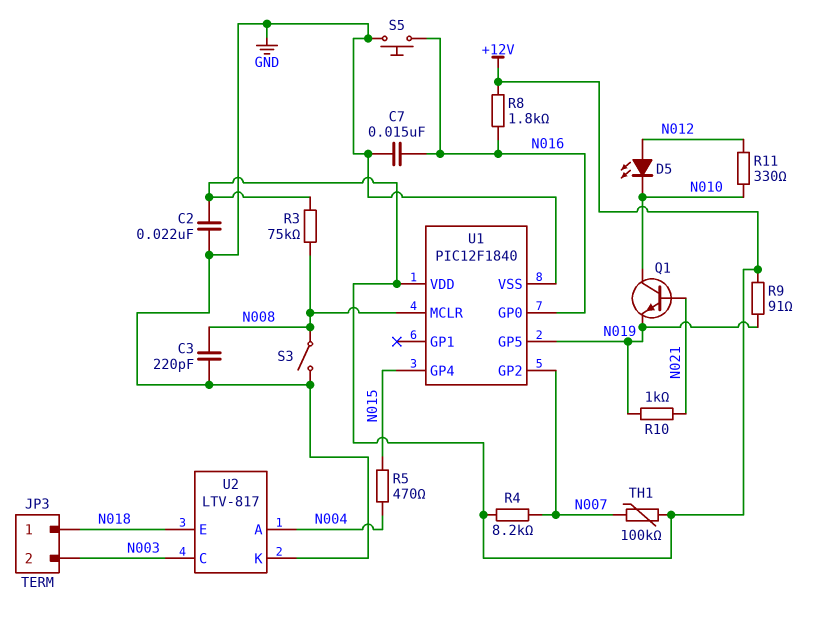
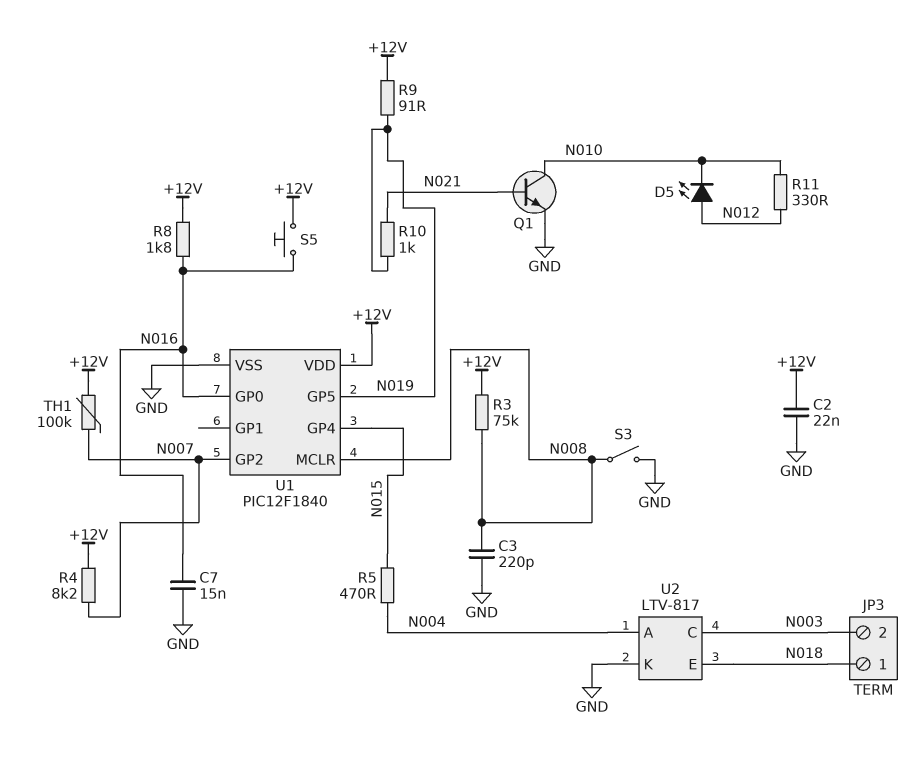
Q1: NPN (B N021, C N010, E N019) -> NPN (B N021, C N010, E GND)
S5: button (GND, N016) -> button (+12V, N016)

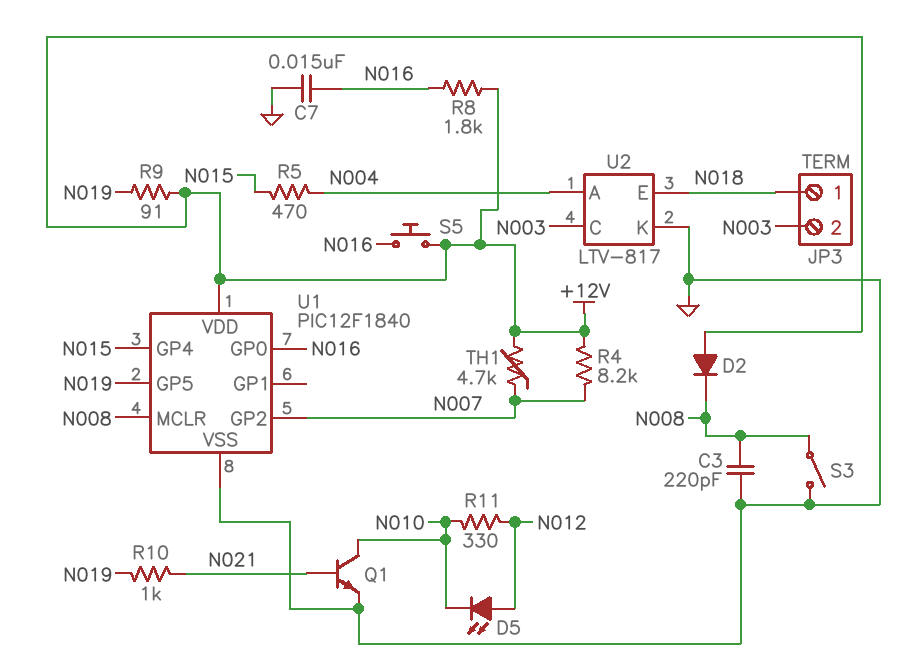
C2: 22nF (+12V, GND) -> none
D2: none -> diode (A +12V, K N008)
R3: 75k (+12V, N008) -> none
TH1: 100k (+12V, N007) -> 4.7k (+12V, N007)

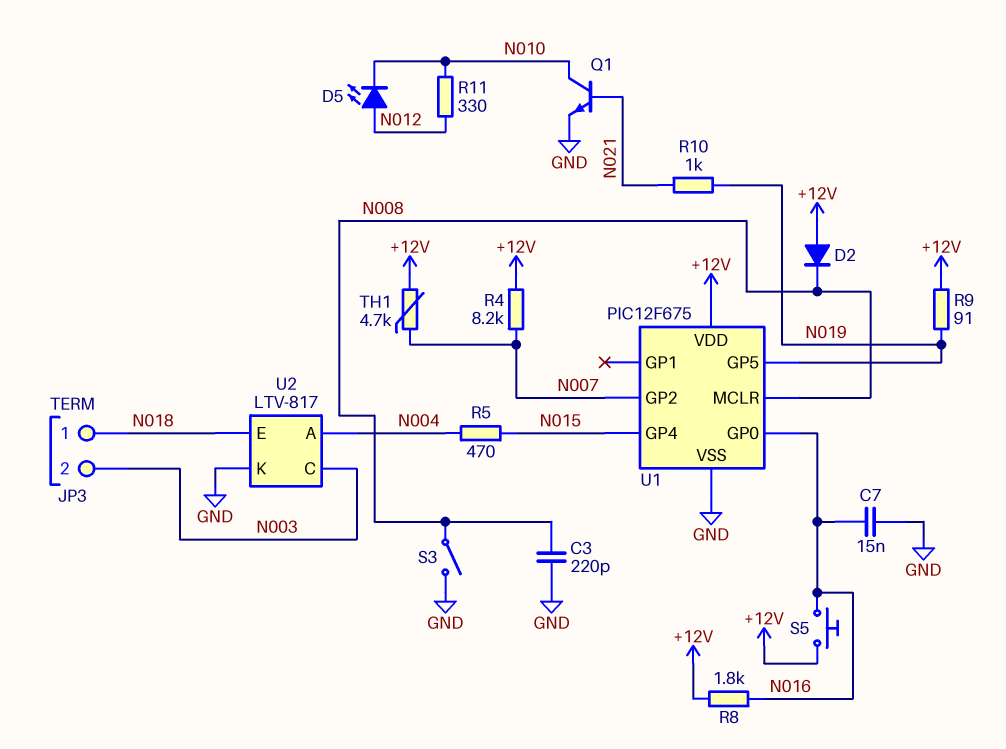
U1: PIC12F1840 -> PIC12F675

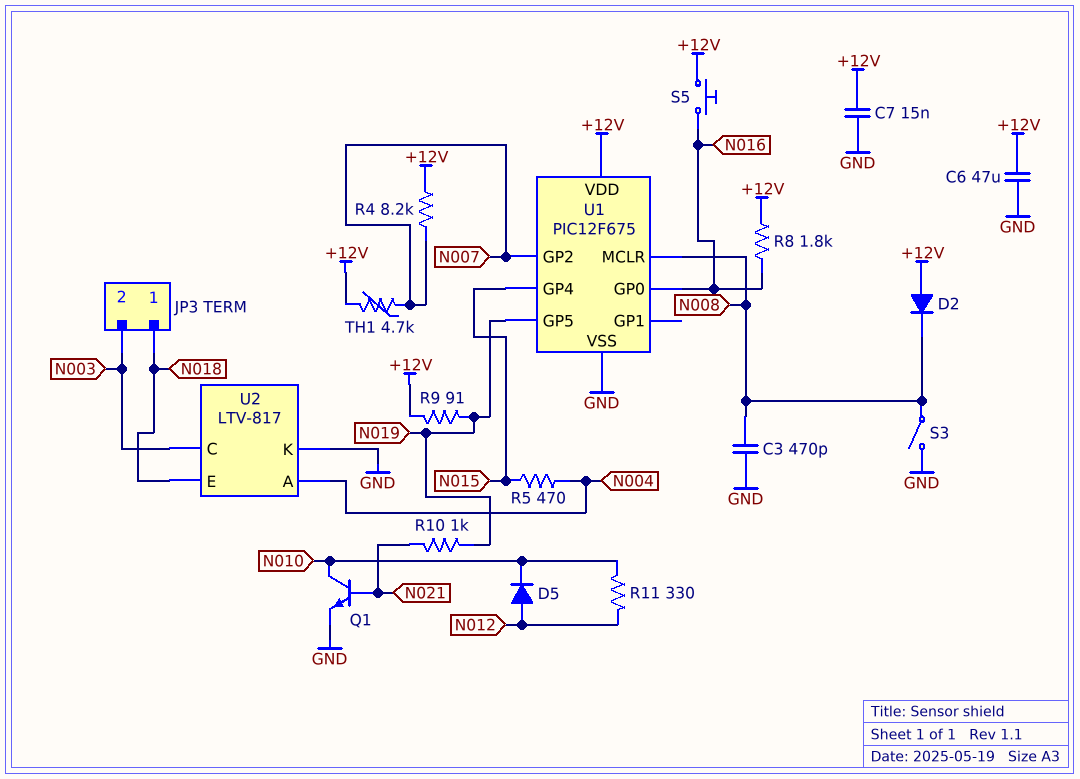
C3: 220pF (GND, N008) -> 470pF (GND, N008)
C6: none -> 47uF (+12V, GND)
C7: 15nF (GND, N016) -> 15nF (+12V, GND)
D5: LED (A N012, K N010) -> diode (A N012, K N010)

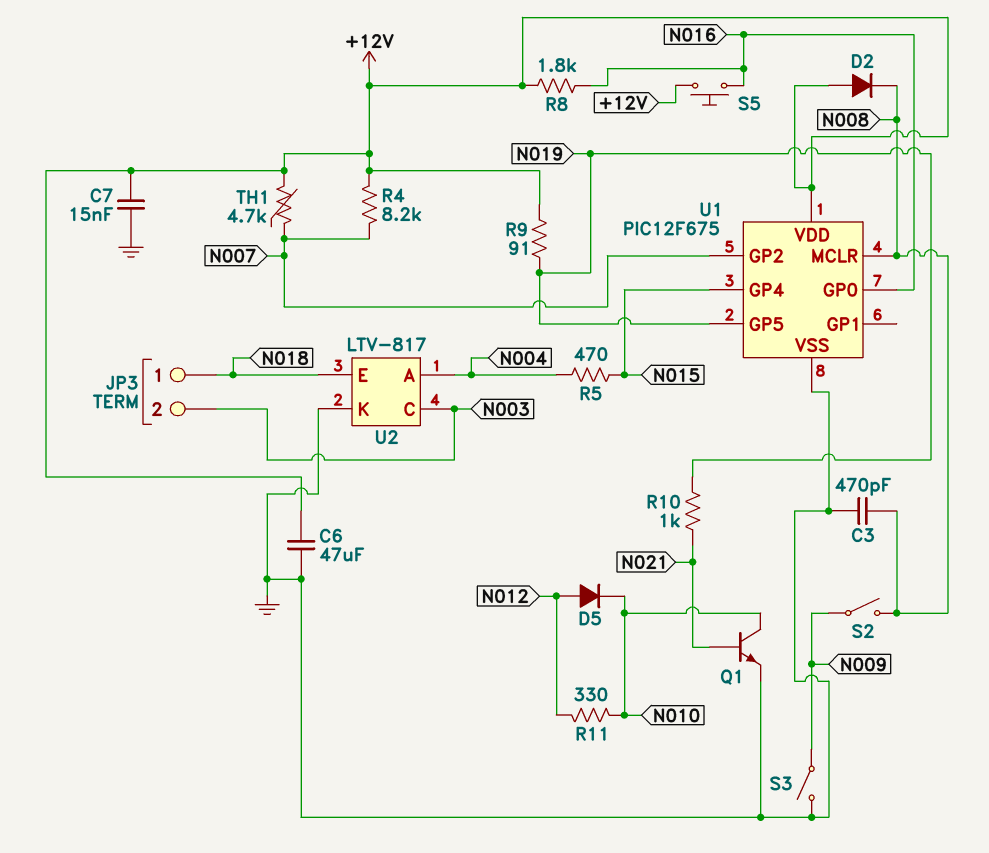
S2: none -> switch (N008, N009)
S3: switch (GND, N008) -> switch (GND, N009)

